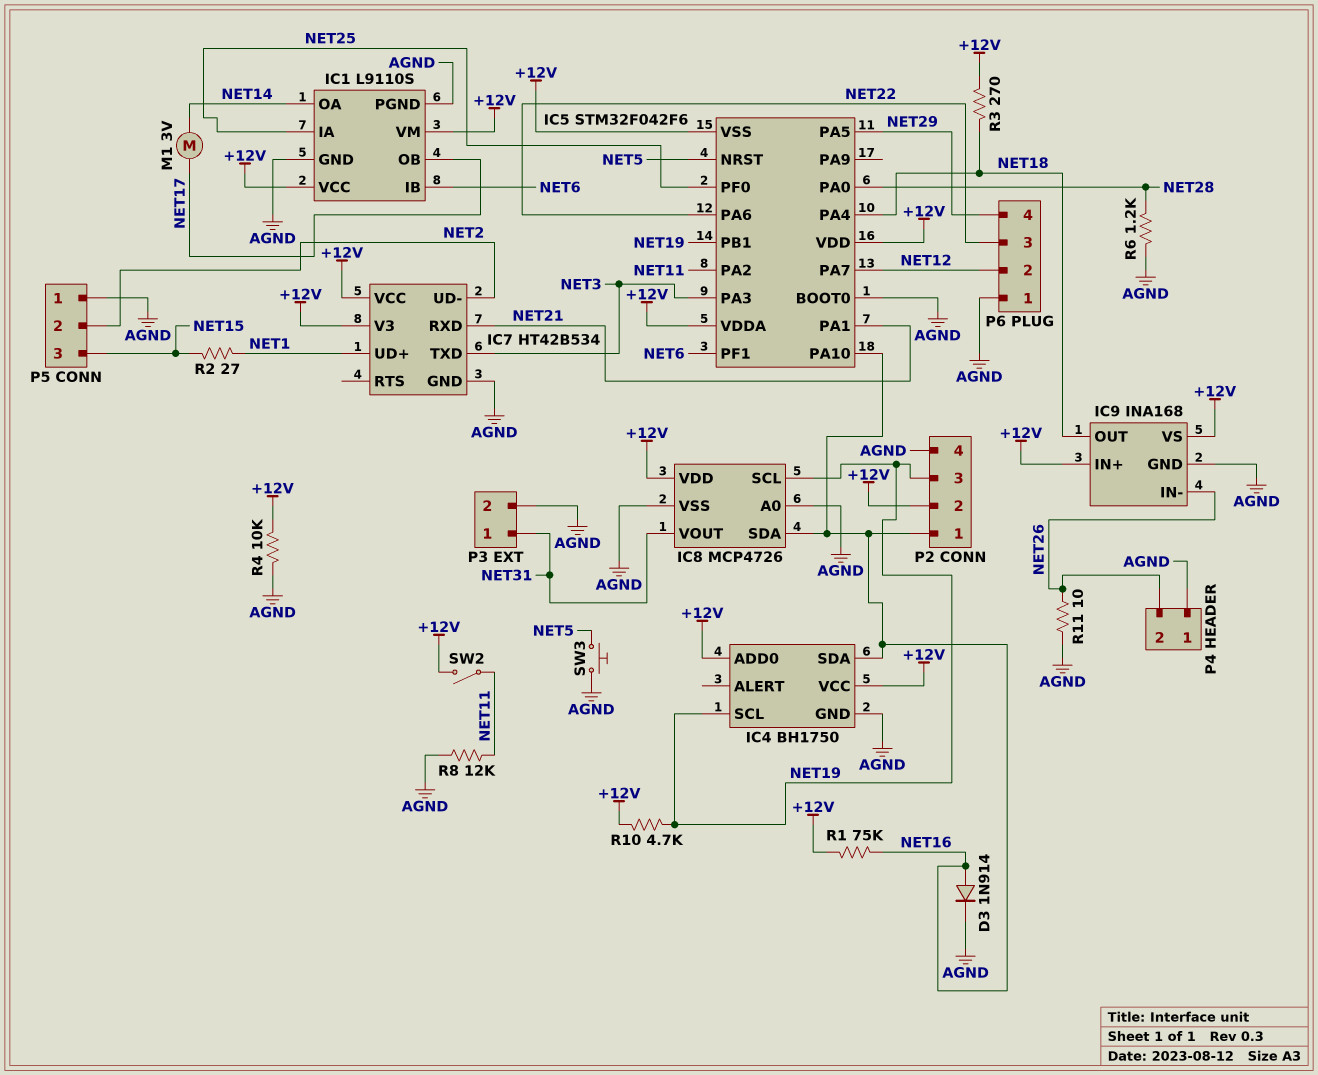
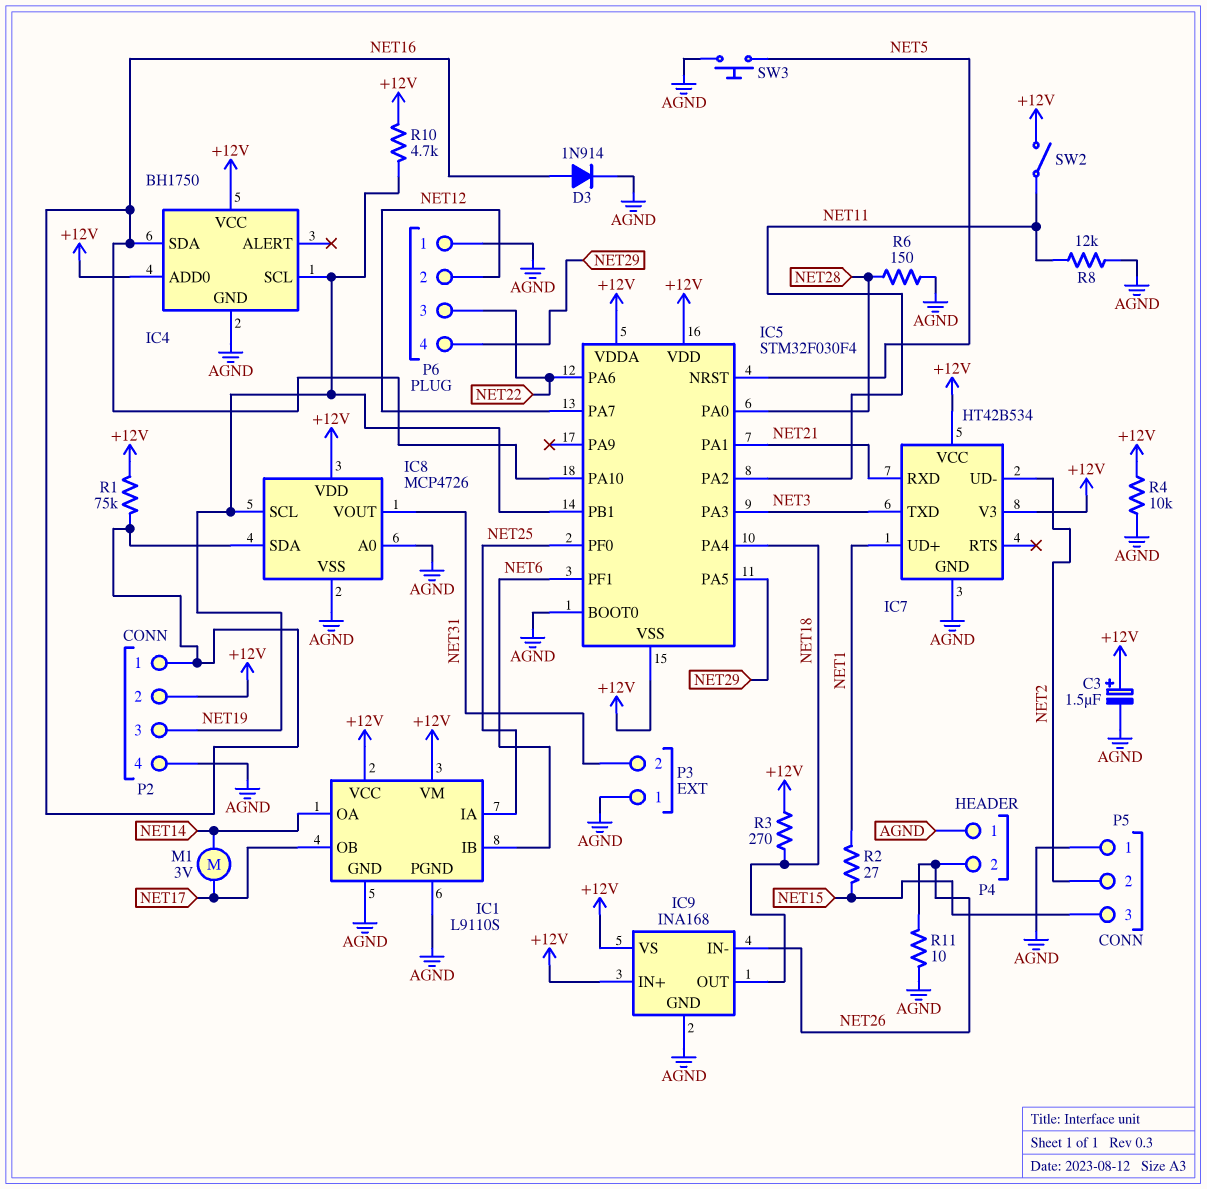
C3: none -> 1.5uF (plus +12V, minus AGND)
IC5: STM32F042F6 -> STM32F030F4
P3 pin 1: NET31 -> AGND
P3 pin 2: AGND -> NET31
R6: 1.2k (AGND, NET28) -> 150 (AGND, NET28)

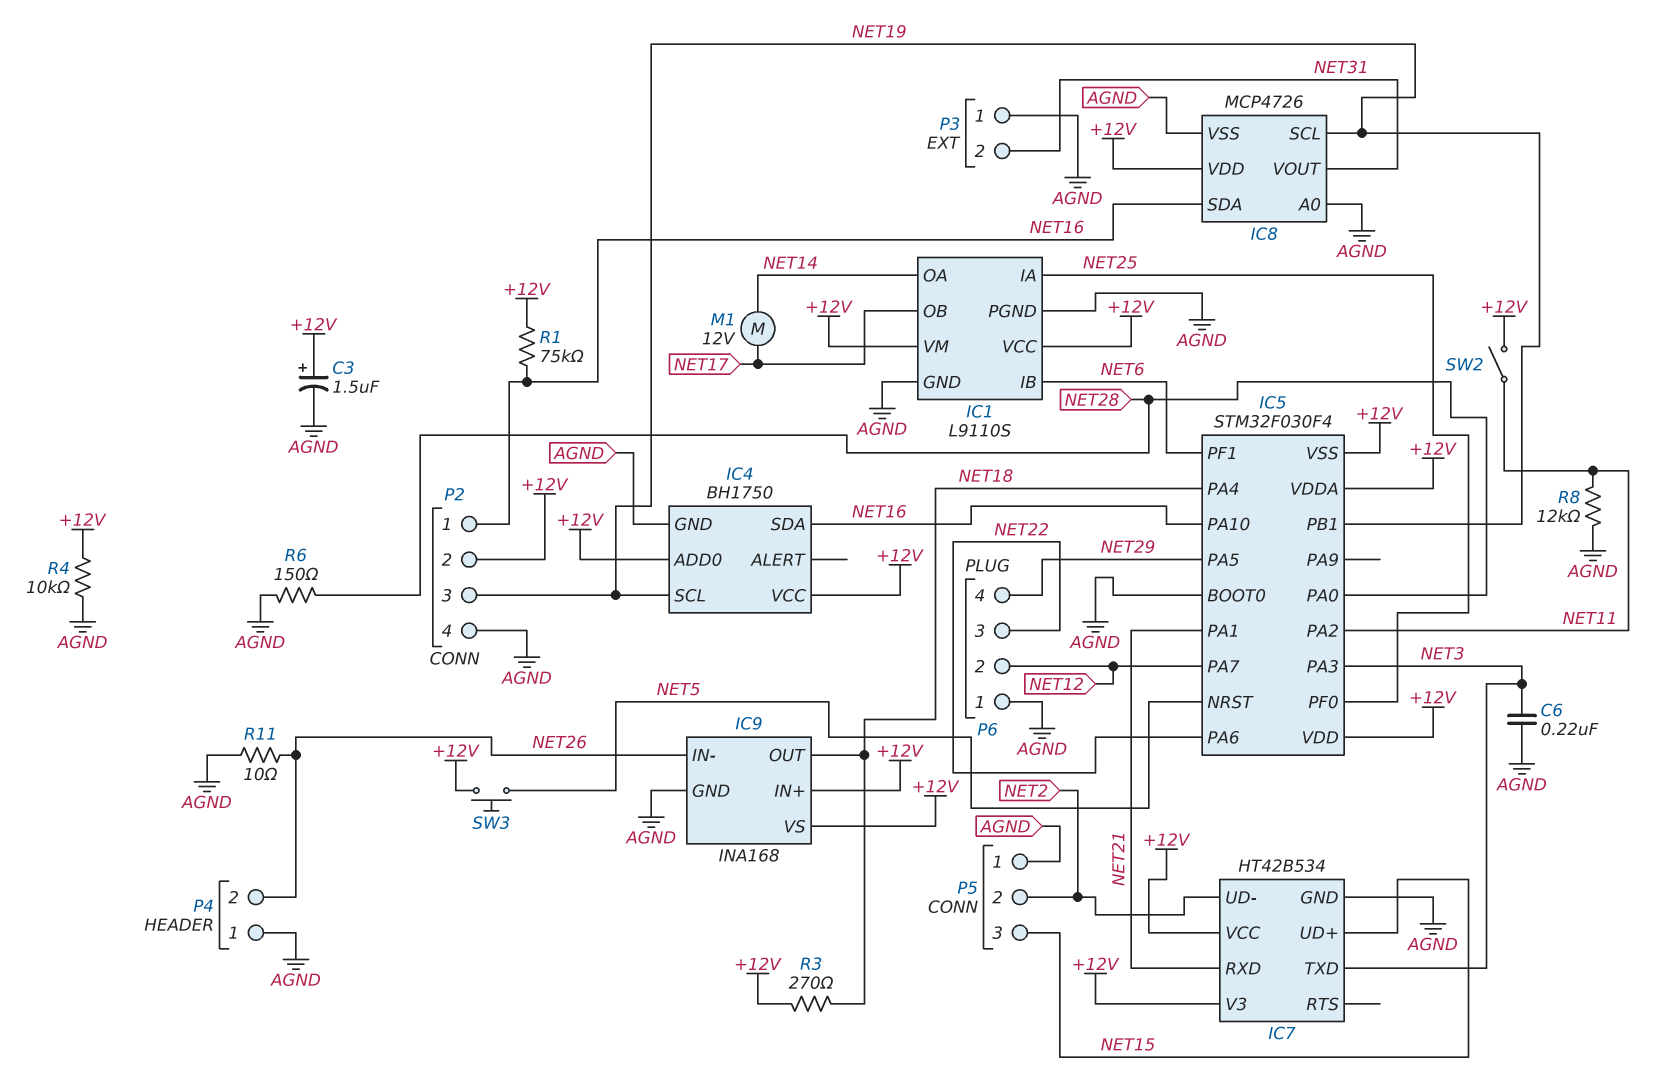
C6: none -> 220nF (AGND, NET3)
D3: diode 1N914 (A NET16, K AGND) -> none
IC7 pin UD+: NET1 -> NET15
M1: motor 3V (NET14, NET17) -> motor 12V (NET14, NET17)
R2: 27 (NET1, NET15) -> none
R10: 4.7k (+12V, NET19) -> none
SW3: button (AGND, NET5) -> button (+12V, NET5)

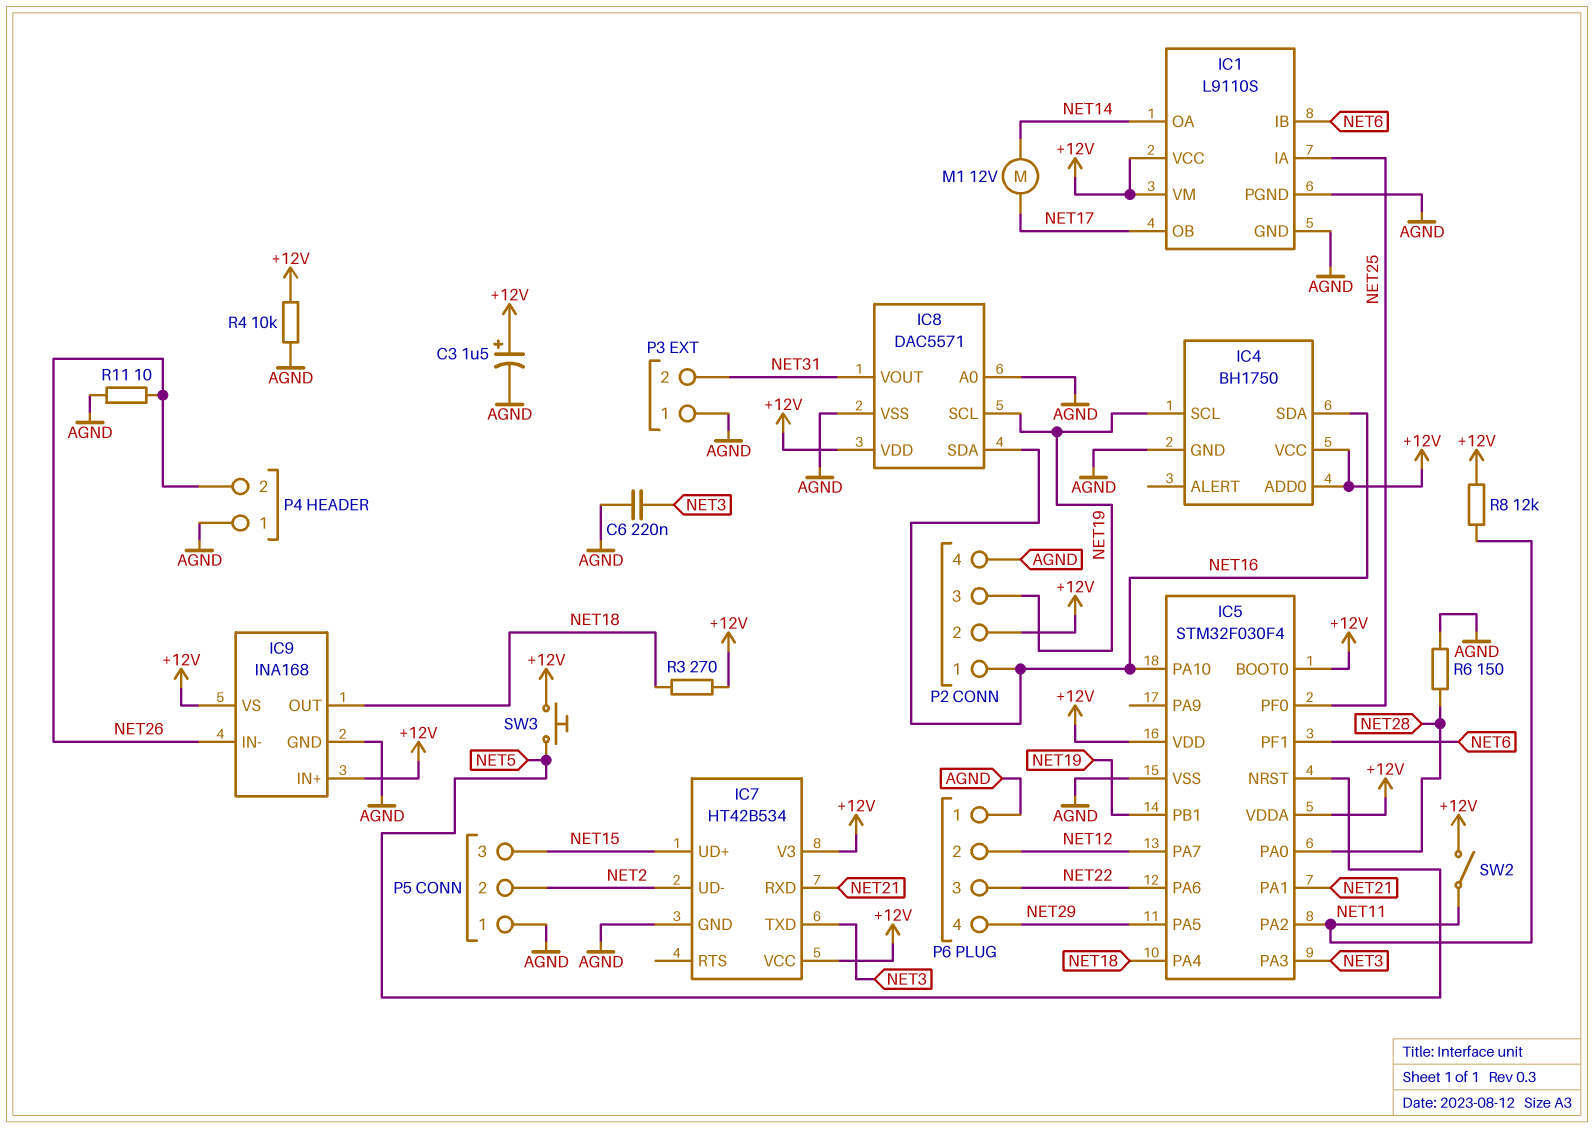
IC5 pin BOOT0: AGND -> +12V
IC5 pin VSS: +12V -> AGND
IC8: MCP4726 -> DAC5571
R1: 75k (+12V, NET16) -> none
R8: 12k (AGND, NET11) -> 12k (+12V, NET11)

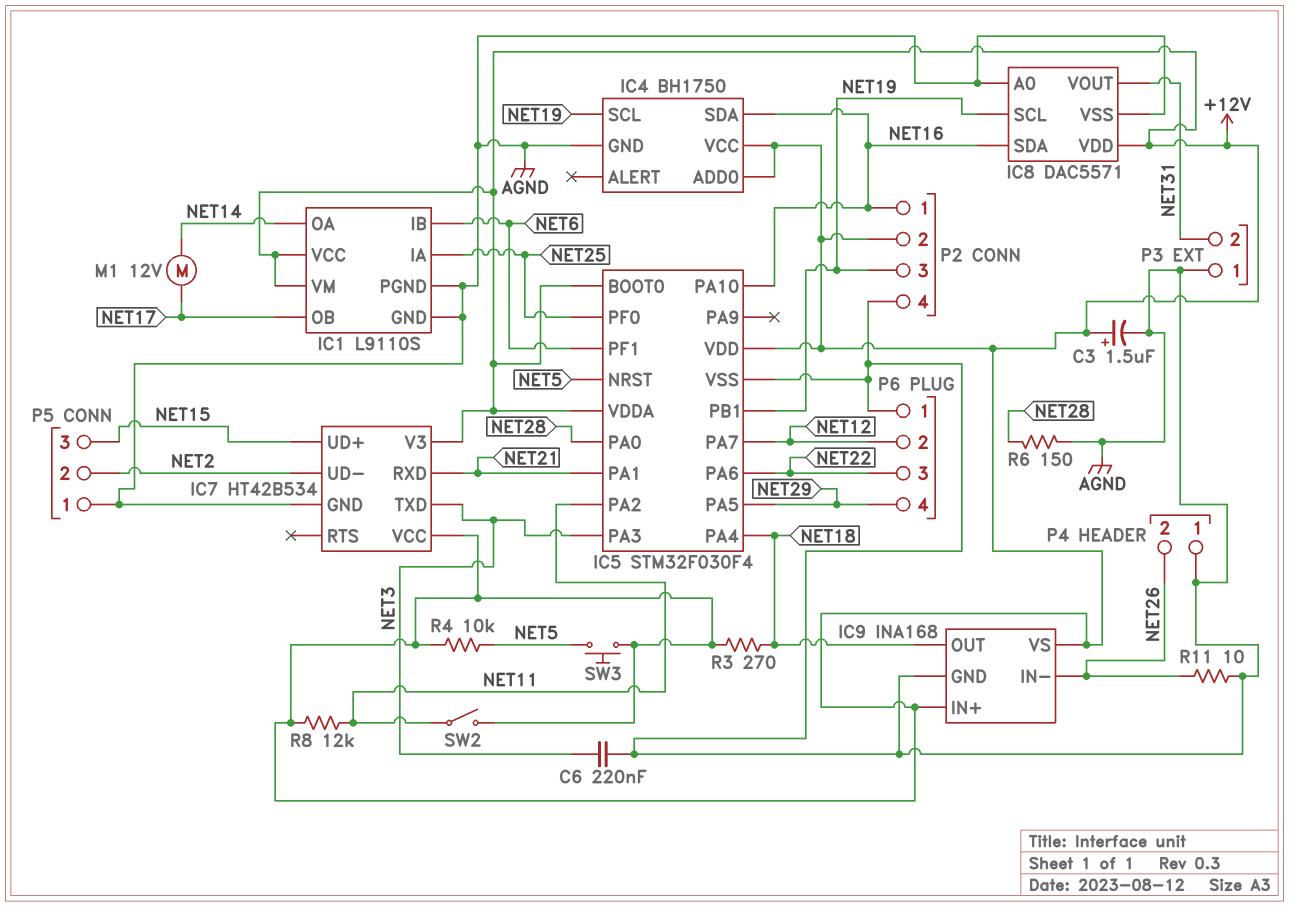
R4: 10k (+12V, AGND) -> 10k (+12V, NET5)

